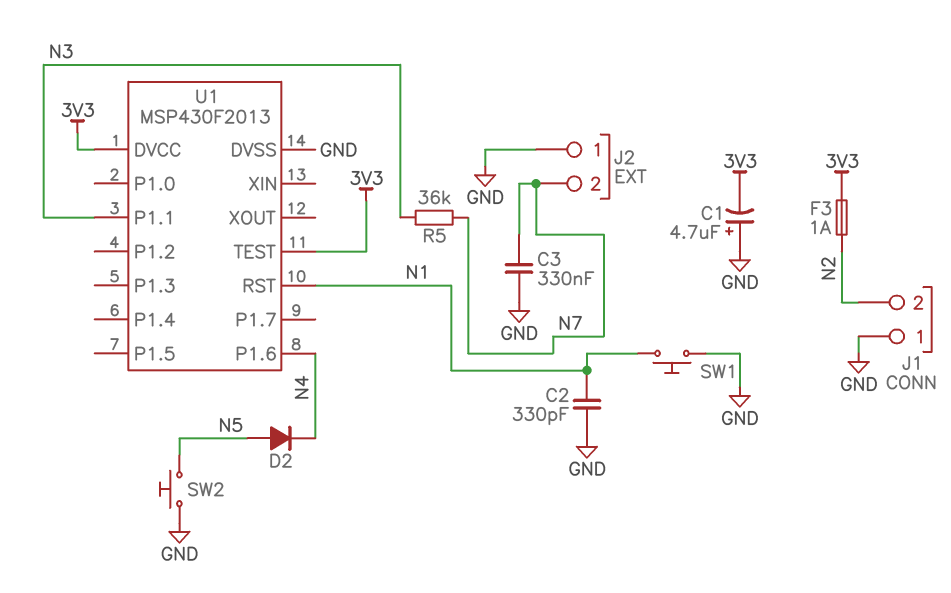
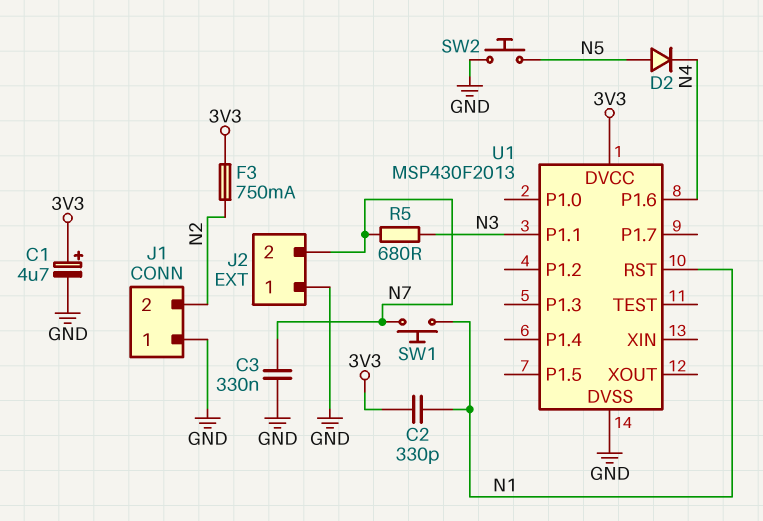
C1: 4.7uF (plus GND, minus 3V3) -> 4.7uF (plus 3V3, minus GND)
C2: 330pF (GND, N1) -> 330pF (3V3, N1)
F3: 1A (3V3, N2) -> 750mA (3V3, N2)
R5: 36k (N3, N7) -> 680 (N3, N7)
SW1: button (GND, N1) -> button (N1, N7)
U1 pin TEST: 3V3 -> none

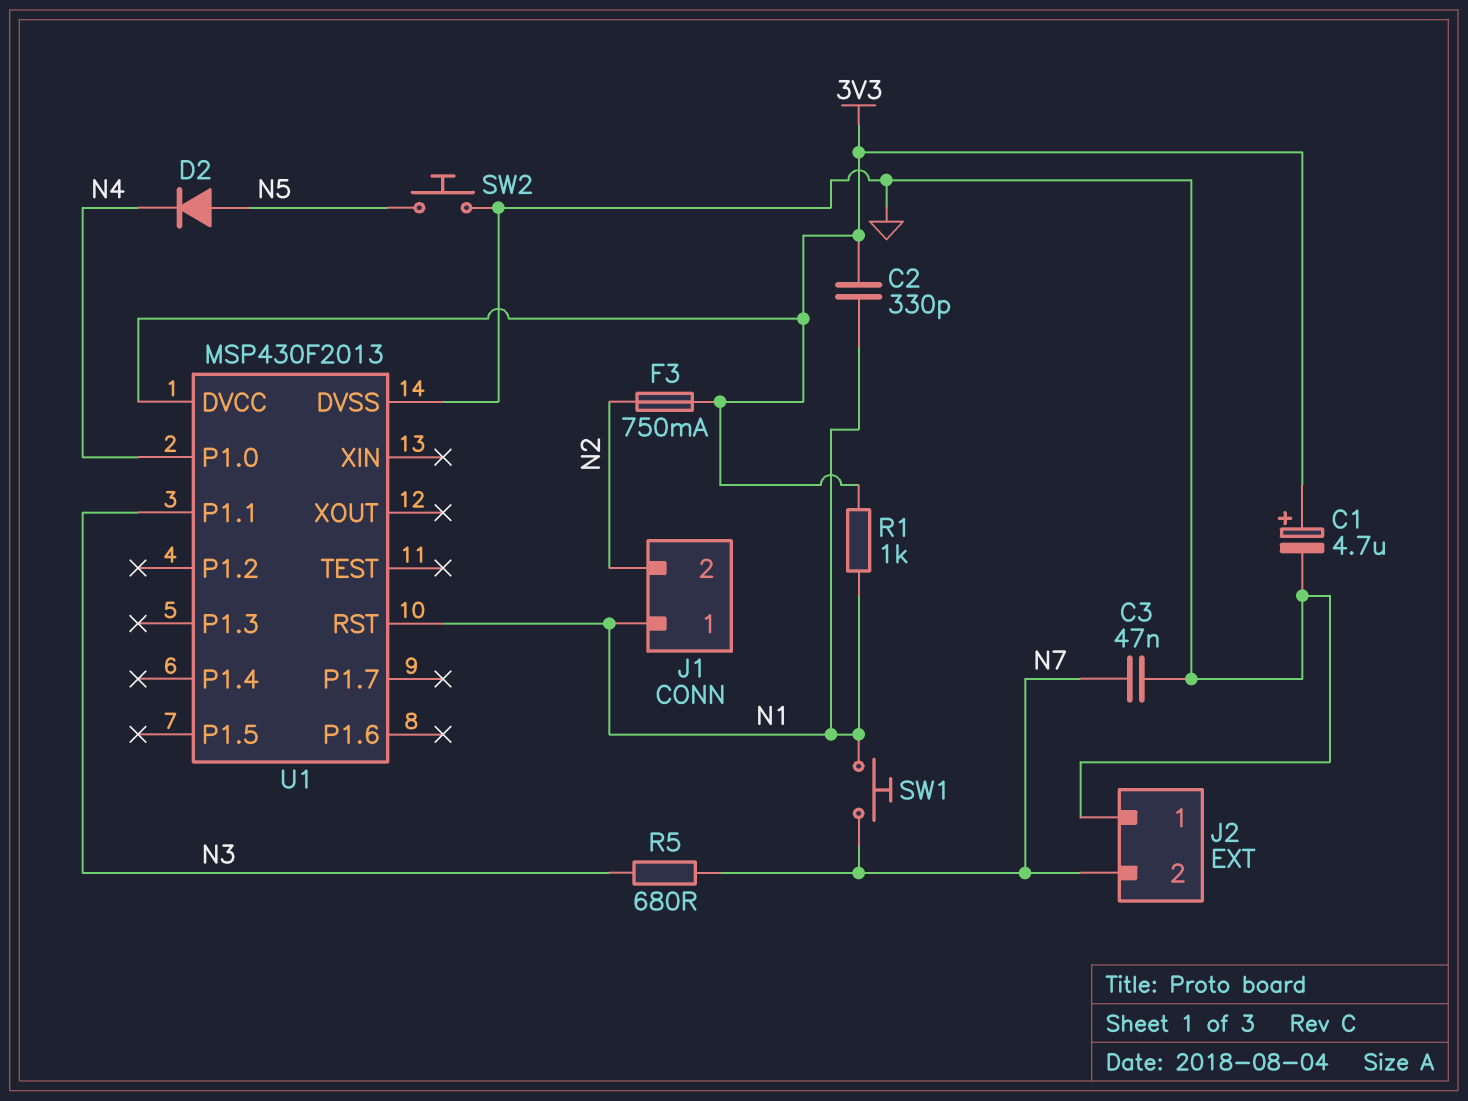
C3: 330nF (GND, N7) -> 47nF (GND, N7)
J1 pin 1: GND -> N1
R1: none -> 1k (3V3, N1)
U1 pin P1.0: none -> N4
U1 pin P1.6: N4 -> none

